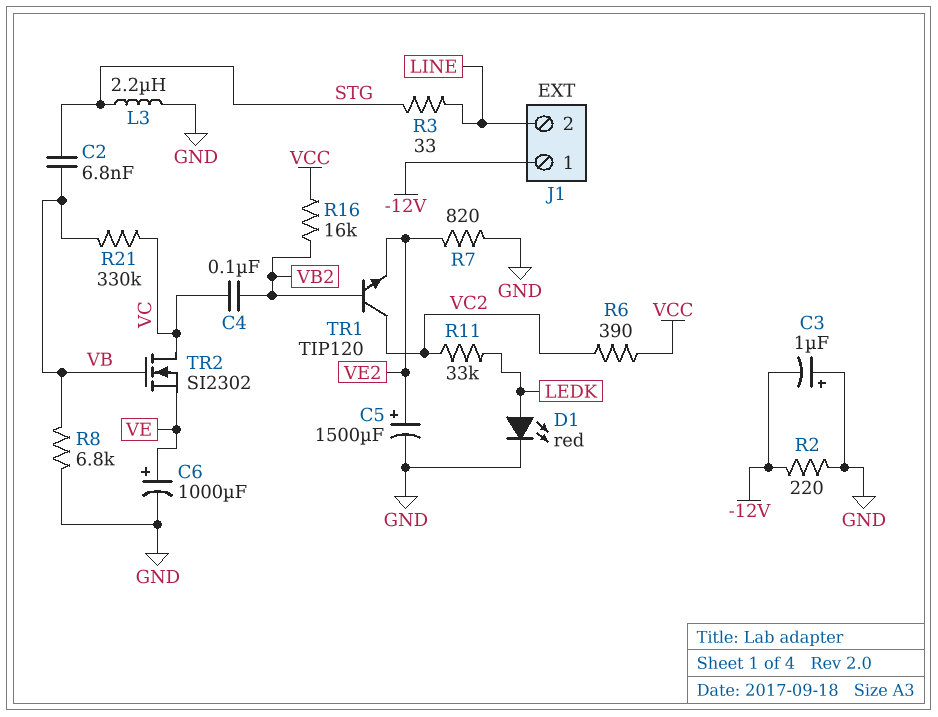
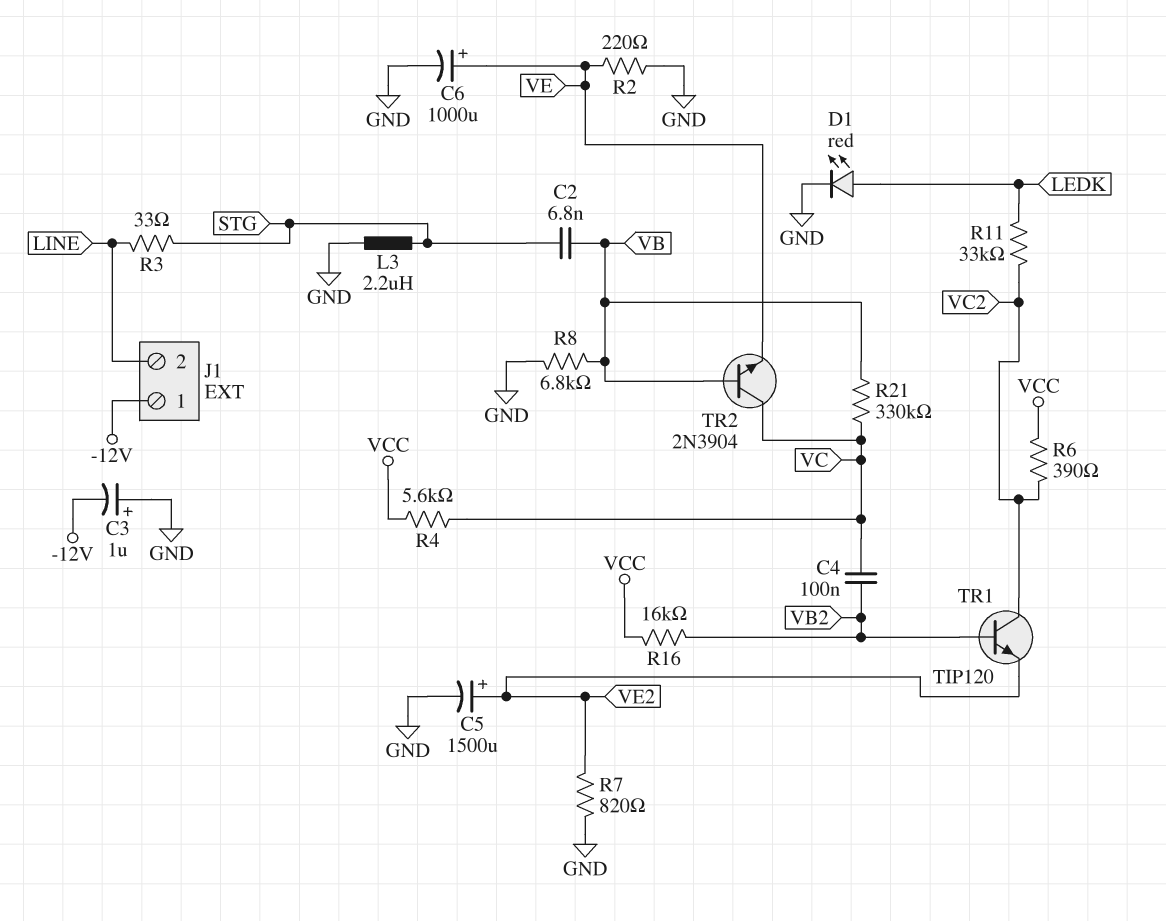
R2: 220 (-12V, GND) -> 220 (GND, VE)
R4: none -> 5.6k (VC, VCC)
TR2: NMOS SI2302 (G VB, D VC, S VE) -> NPN 2N3904 (B VB, C VC, E VE)

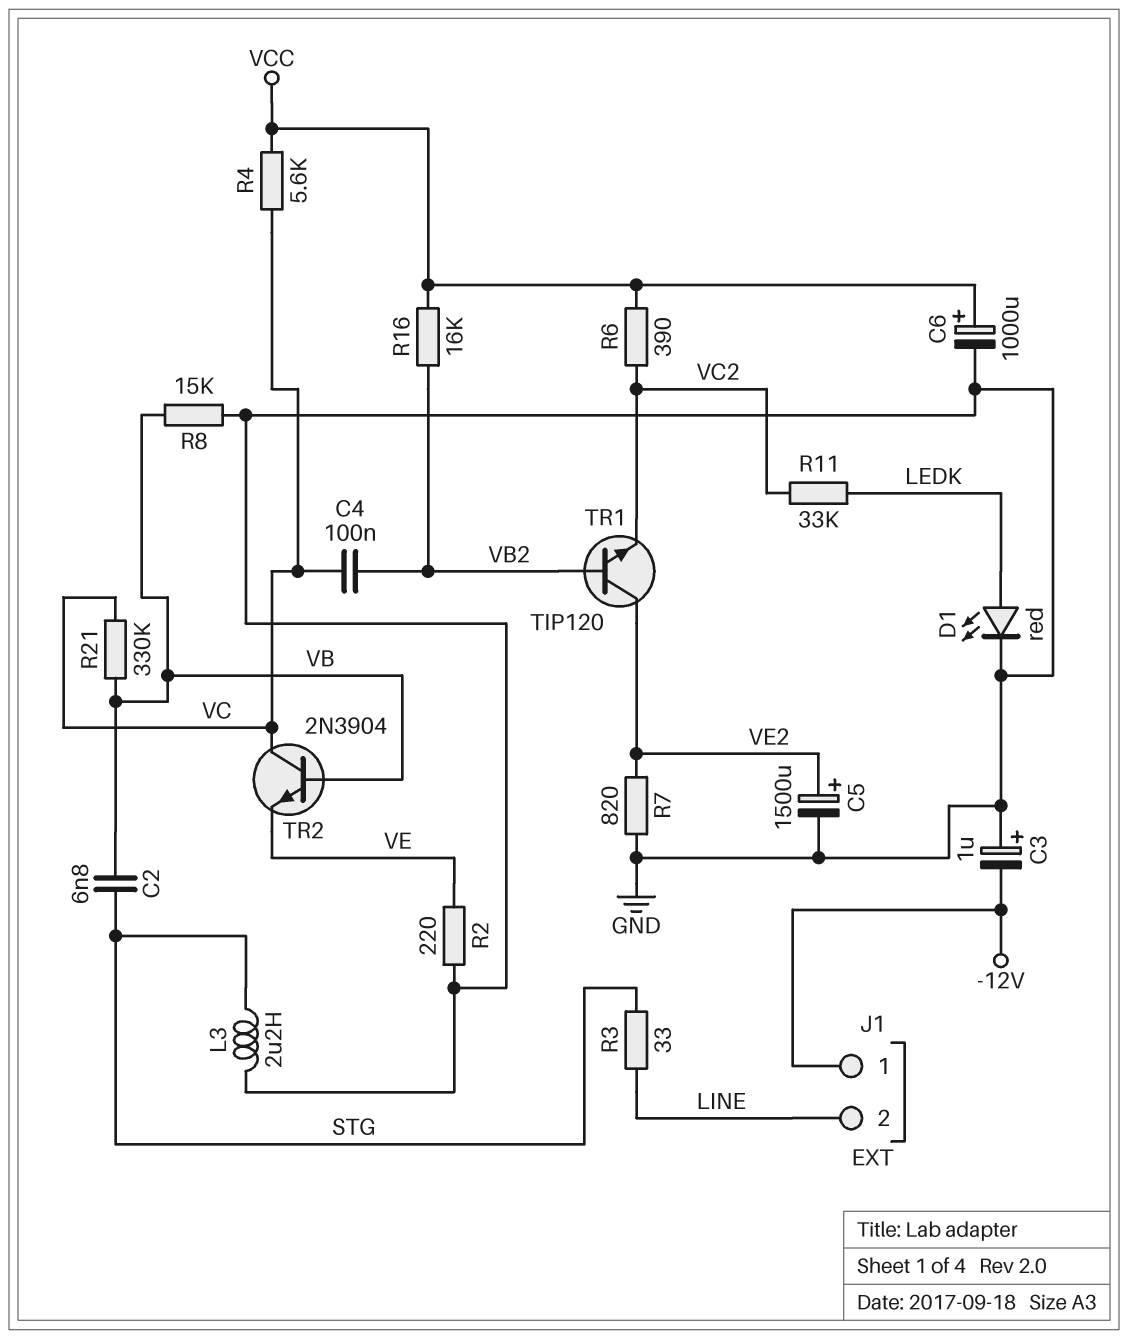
C6: 1000uF (plus VE, minus GND) -> 1000uF (plus VCC, minus GND)
R8: 6.8k (GND, VB) -> 15k (GND, VB)
TR1: NPN TIP120 (B VB2, C VC2, E VE2) -> NPN TIP120 (B VB2, C VE2, E VC2)

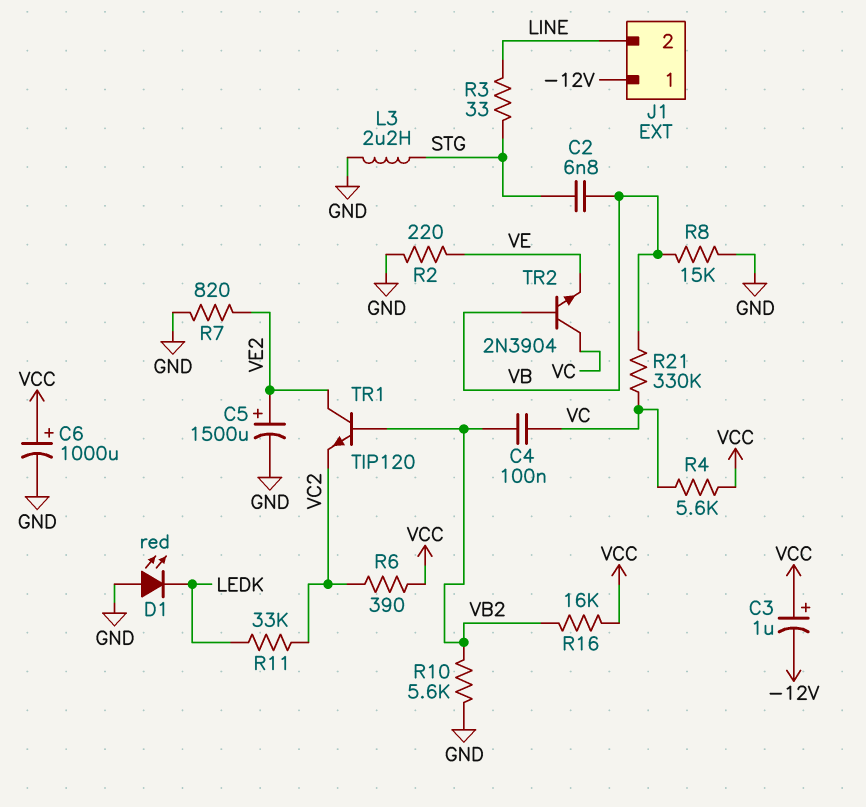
C3: 1uF (plus GND, minus -12V) -> 1uF (plus VCC, minus -12V)
D1: LED red (A LEDK, K GND) -> LED red (A GND, K LEDK)
R10: none -> 5.6k (GND, VB2)

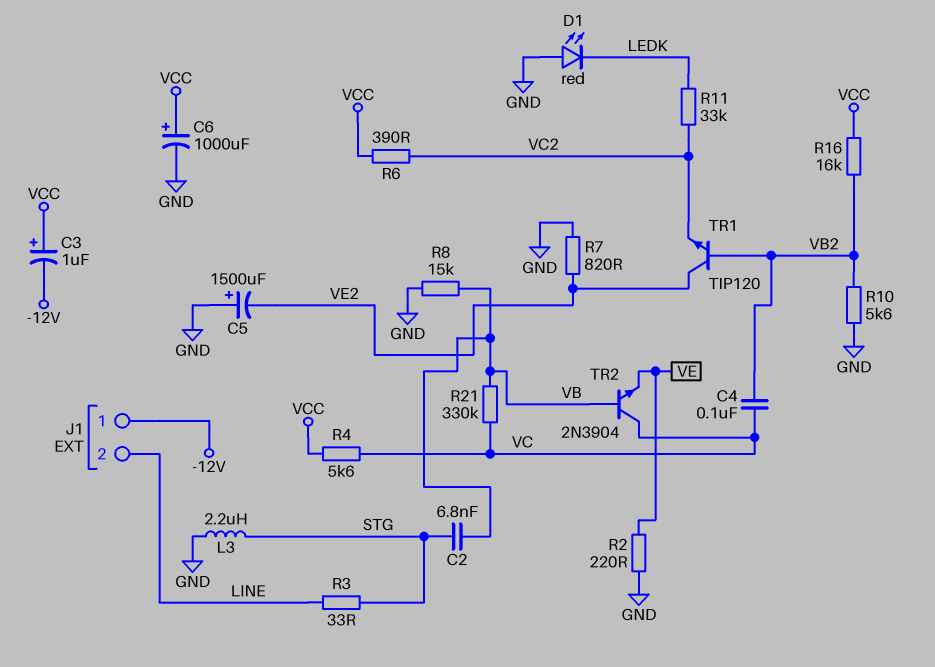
C5: 1500uF (plus VE2, minus GND) -> 1500uF (plus GND, minus VE2)

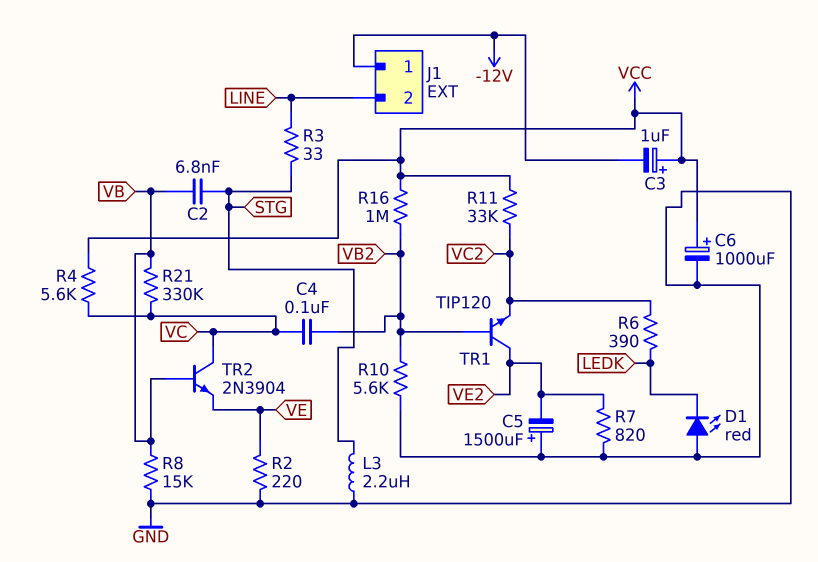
R6: 390 (VC2, VCC) -> 390 (LEDK, VC2)
R11: 33k (LEDK, VC2) -> 33k (VC2, VCC)
R16: 16k (VB2, VCC) -> 1M (VB2, VCC)

